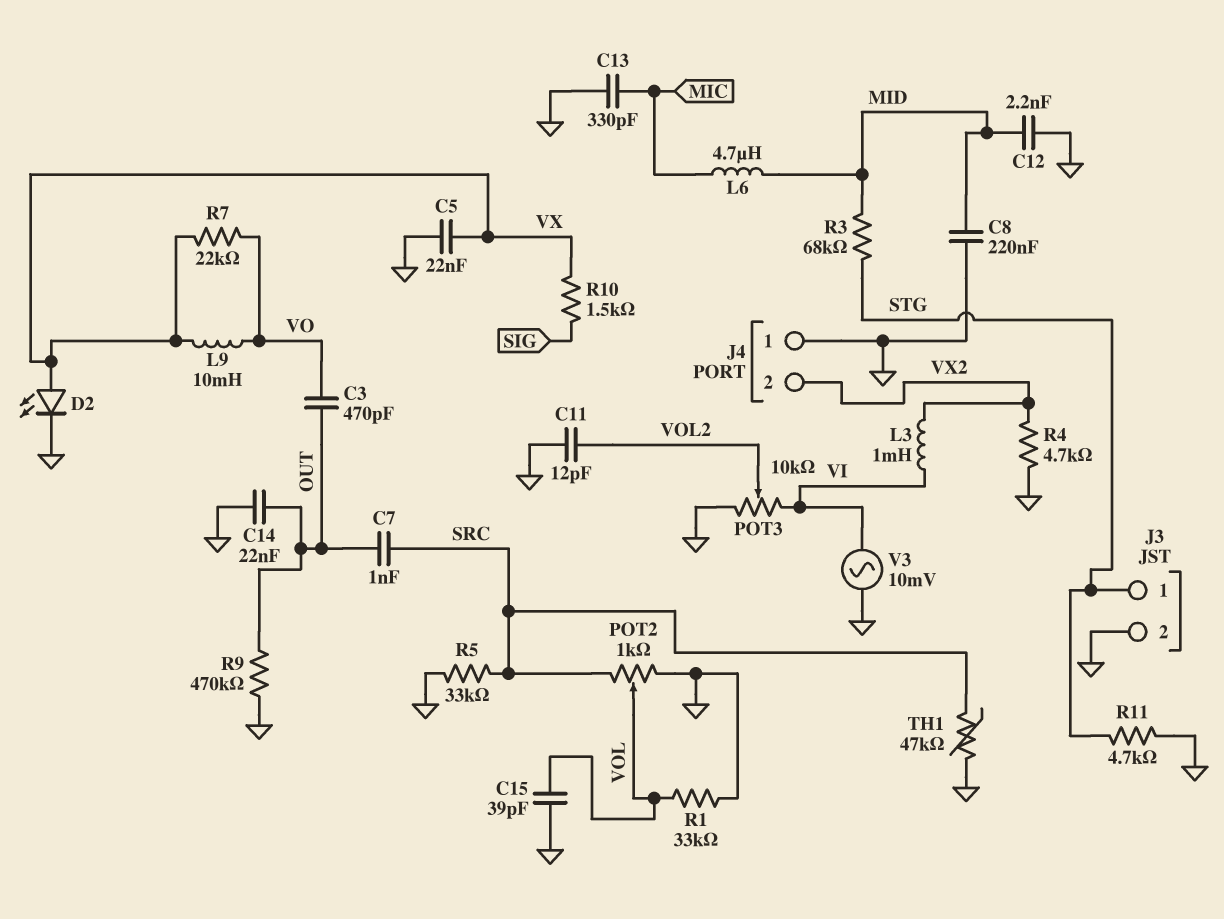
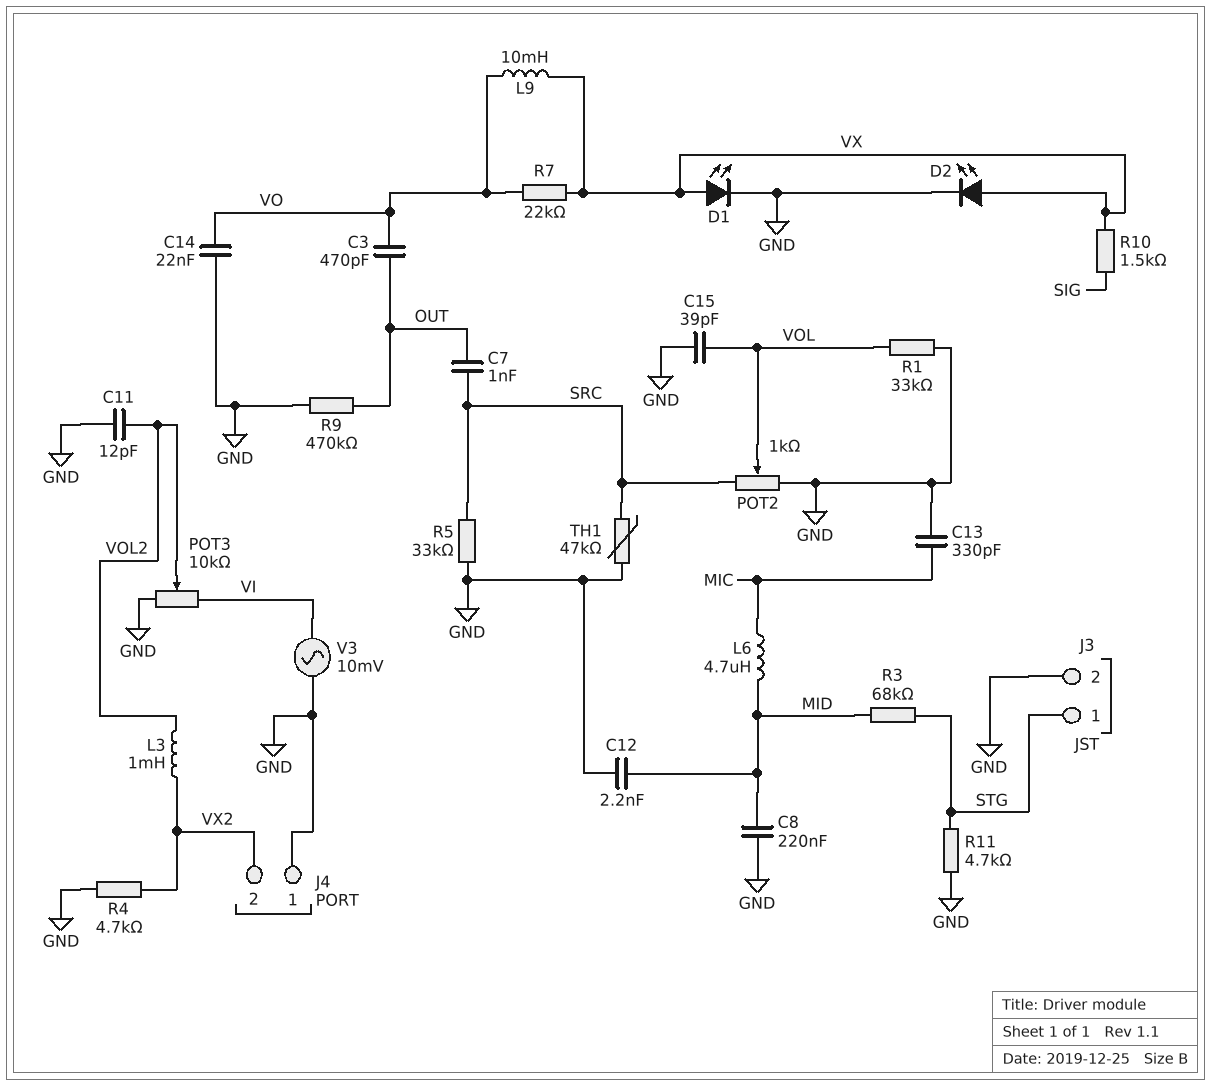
C5: 22nF (GND, VX) -> none
C14: 22nF (GND, OUT) -> 22nF (GND, VO)
D1: none -> LED (A VX, K GND)
L3: 1mH (VI, VX2) -> 1mH (VOL2, VX2)

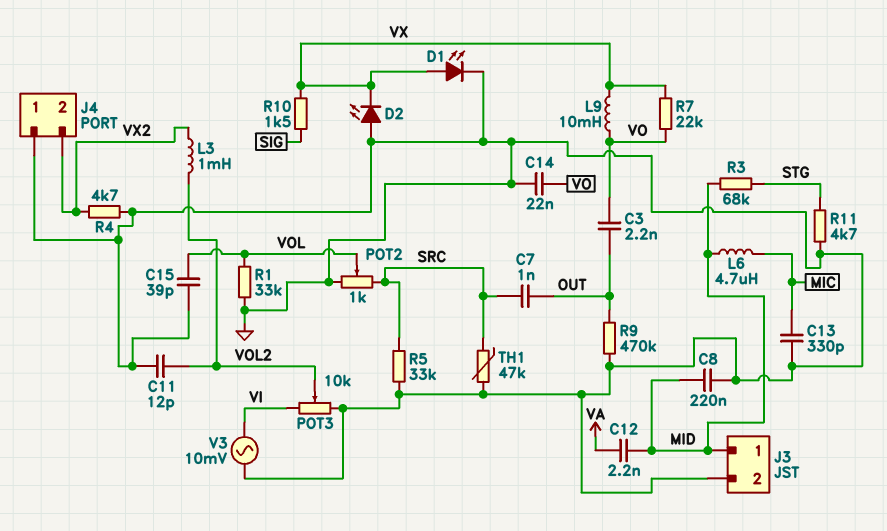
C3: 470pF (OUT, VO) -> 2.2nF (OUT, VO)
C12: 2.2nF (GND, MID) -> 2.2nF (MID, VA)
D2: LED (A VX, K GND) -> LED (A GND, K VX)
J3 pin 1: STG -> MID

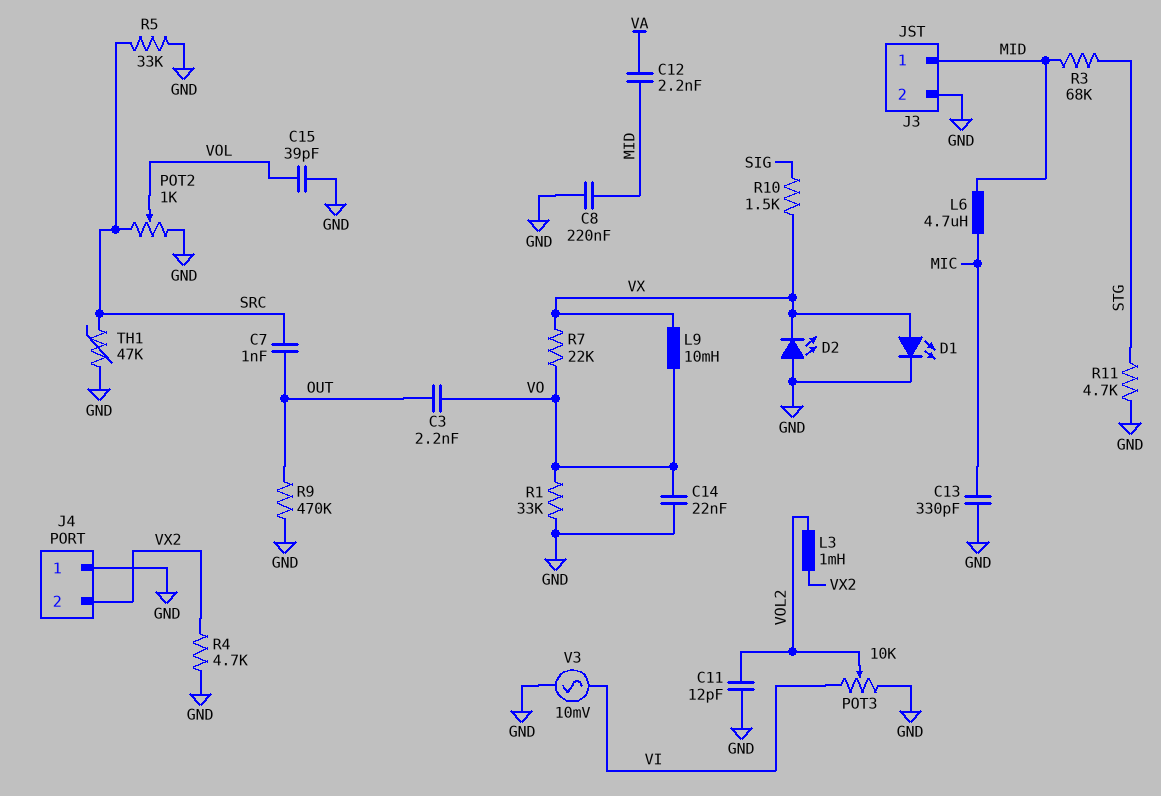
R1: 33k (GND, VOL) -> 33k (GND, VO)

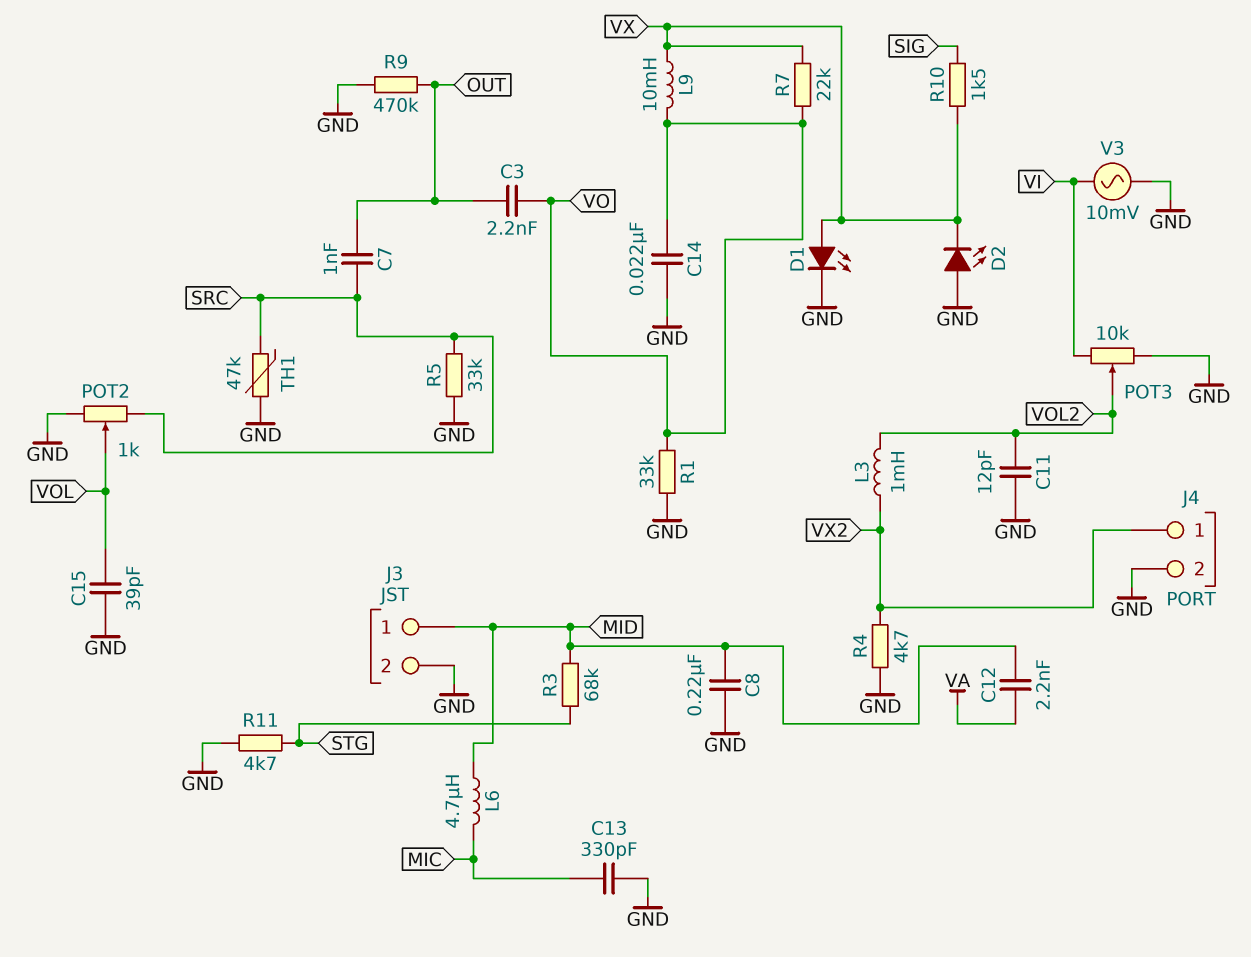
J4 pin 1: GND -> VX2
J4 pin 2: VX2 -> GND

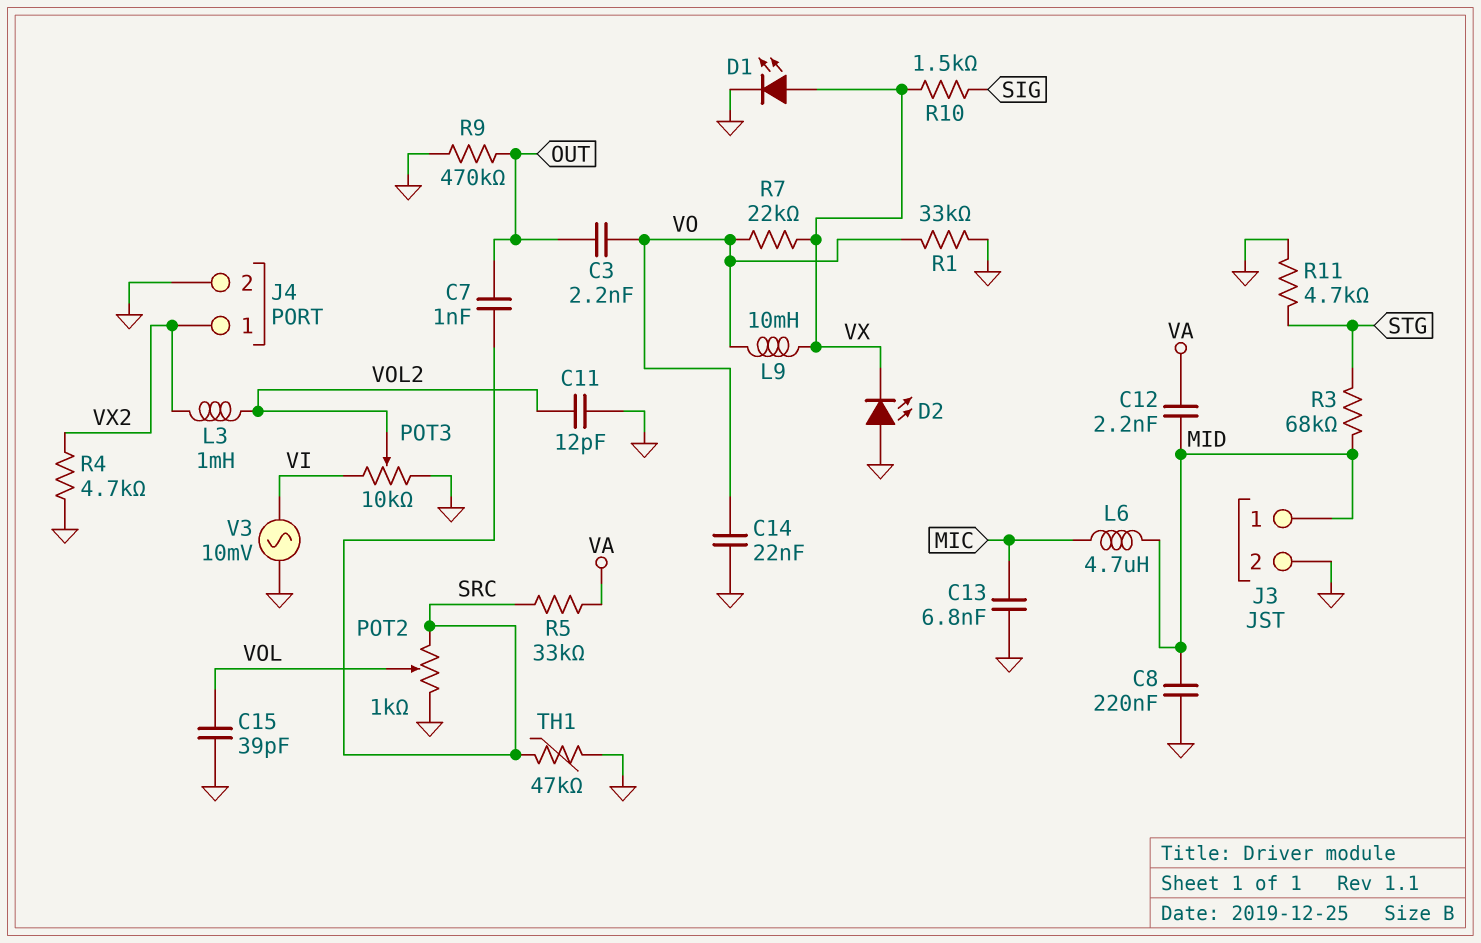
C13: 330pF (GND, MIC) -> 6.8nF (GND, MIC)
R5: 33k (GND, SRC) -> 33k (SRC, VA)

